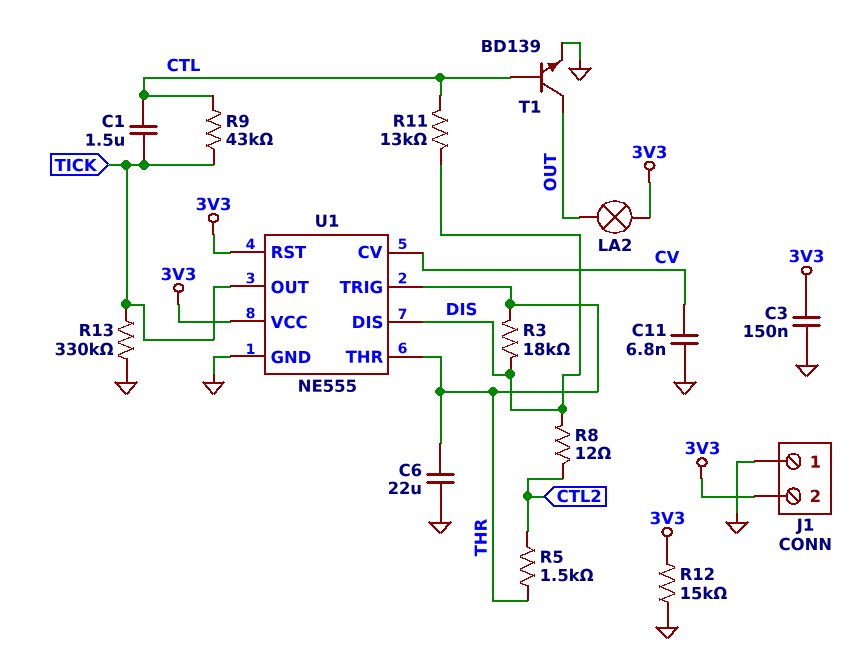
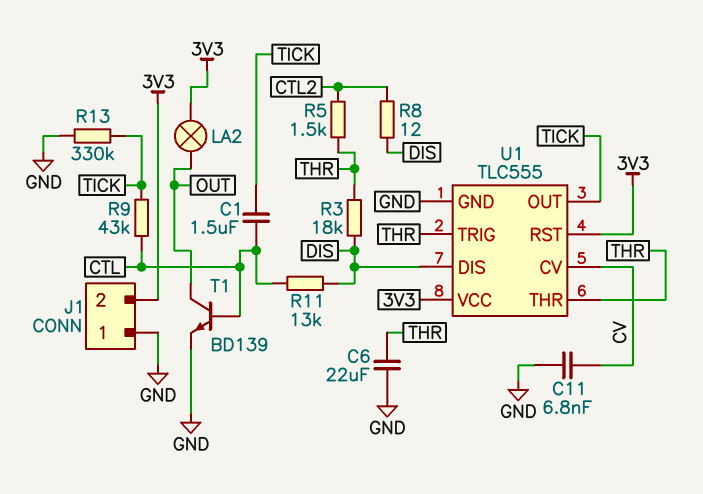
C3: 150nF (3V3, GND) -> none
R12: 15k (3V3, GND) -> none
U1: NE555 -> TLC555

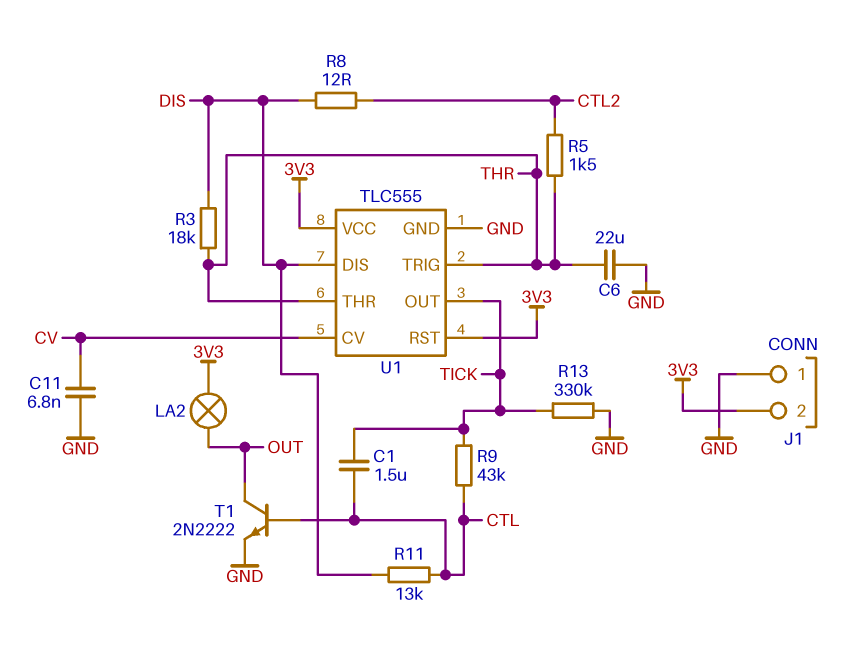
T1: NPN BD139 (B CTL, C OUT, E GND) -> NPN 2N2222 (B CTL, C OUT, E GND)

